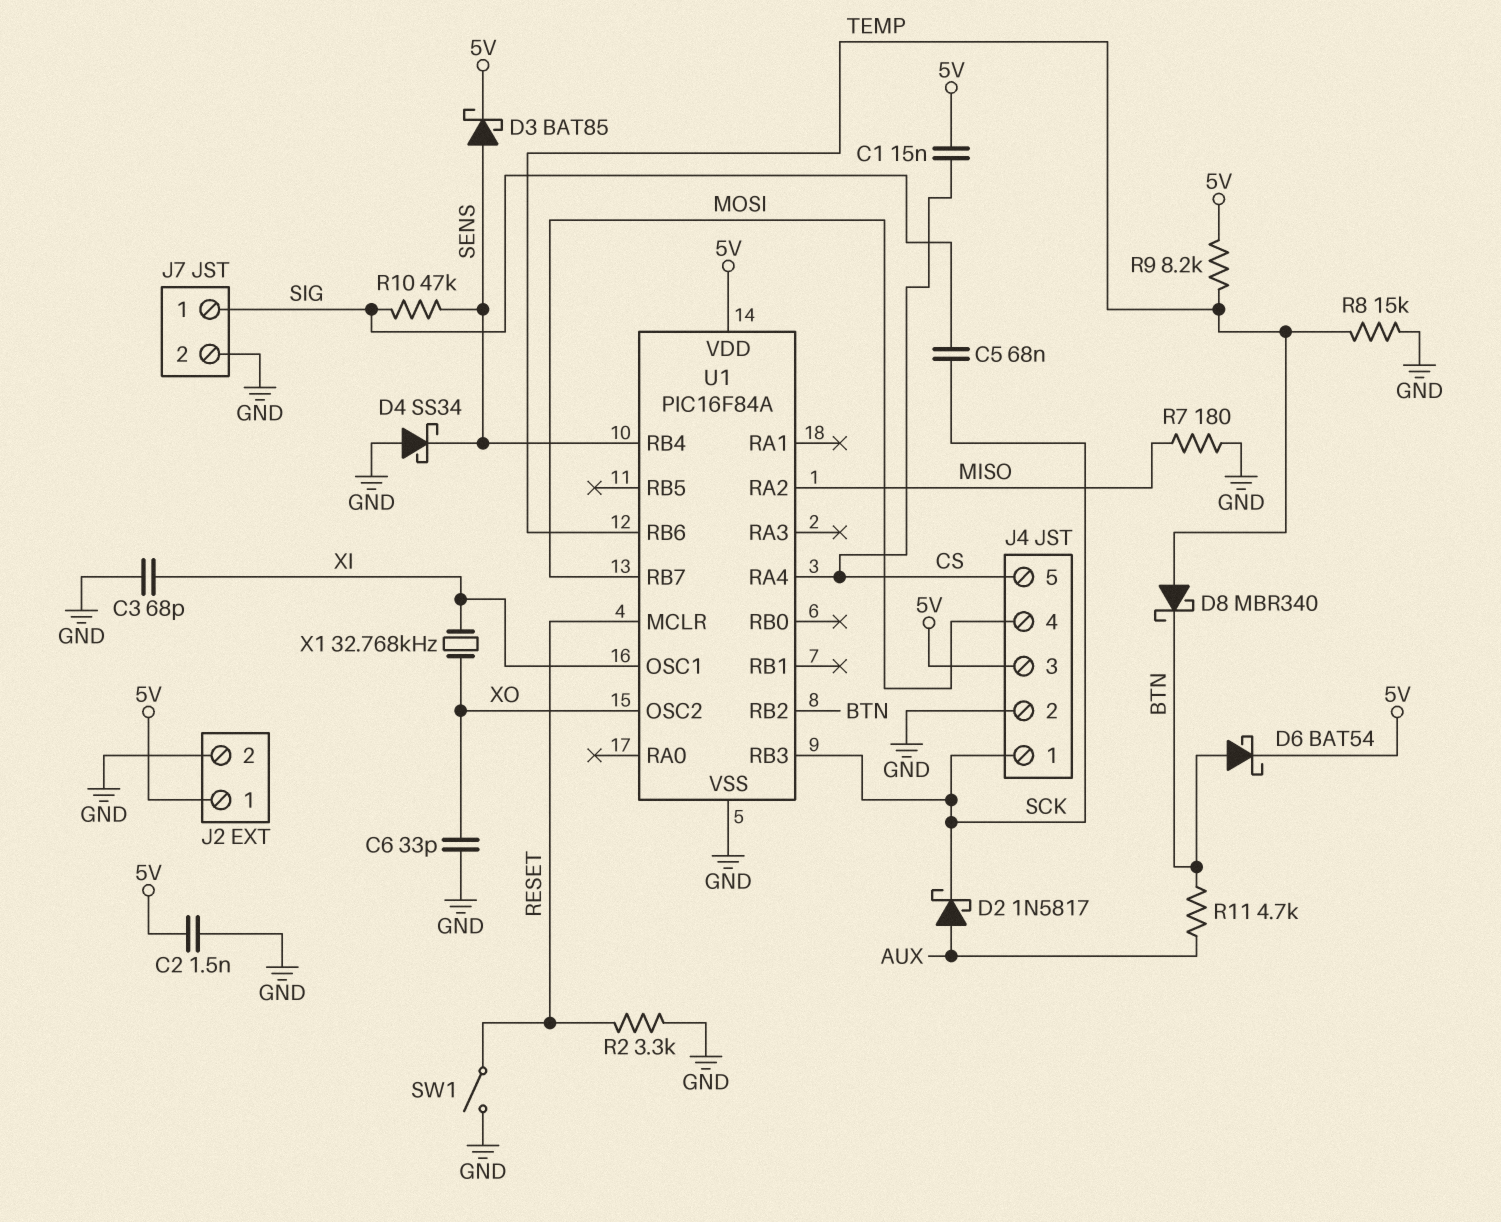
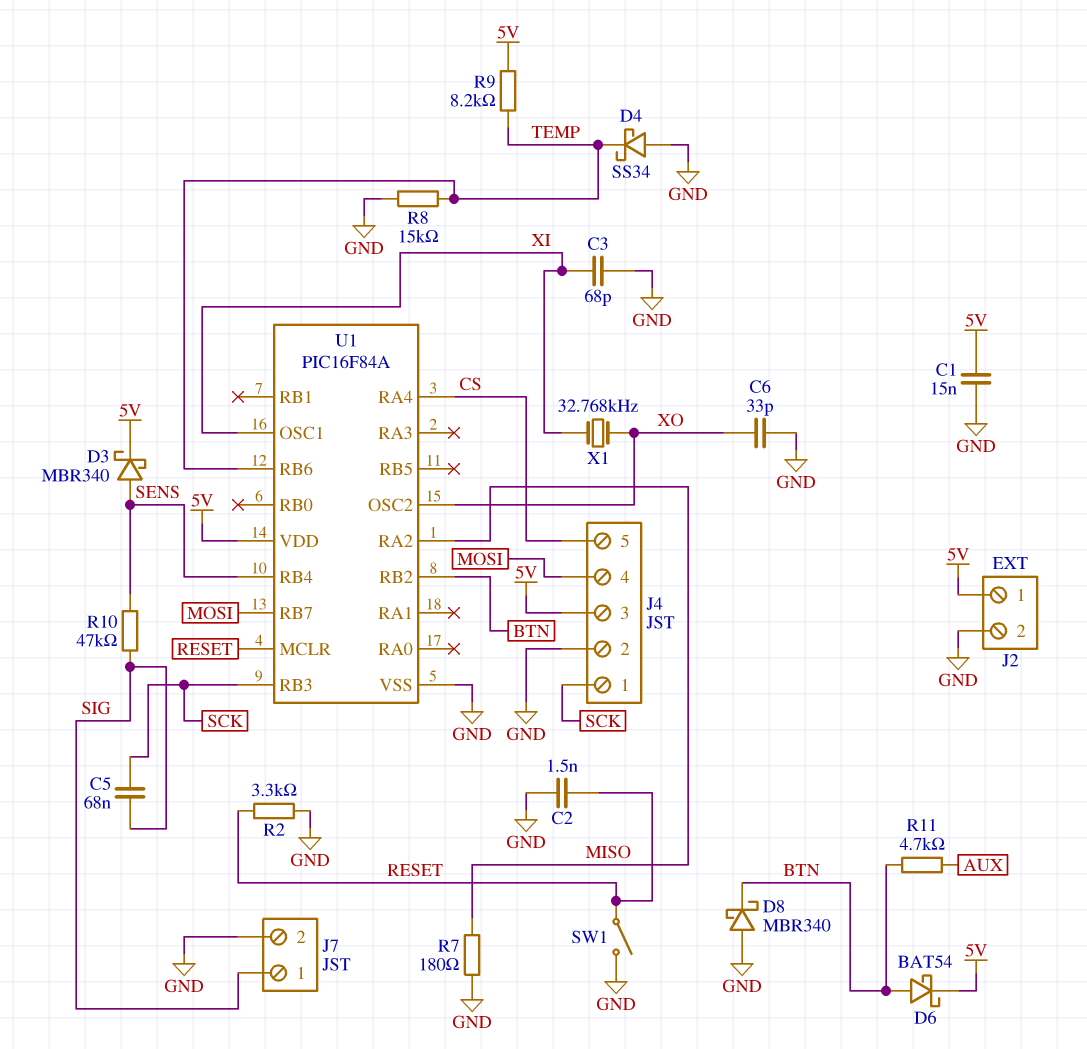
C1: 15nF (5V, CS) -> 15nF (5V, GND)
C2: 1.5nF (5V, GND) -> 1.5nF (GND, RESET)
D2: schottky 1N5817 (A AUX, K SCK) -> none
D3: schottky BAT85 (A SENS, K 5V) -> schottky MBR340 (A SENS, K 5V)
D4: schottky SS34 (A GND, K SENS) -> schottky SS34 (A GND, K TEMP)
D8: schottky MBR340 (A TEMP, K BTN) -> schottky MBR340 (A GND, K BTN)

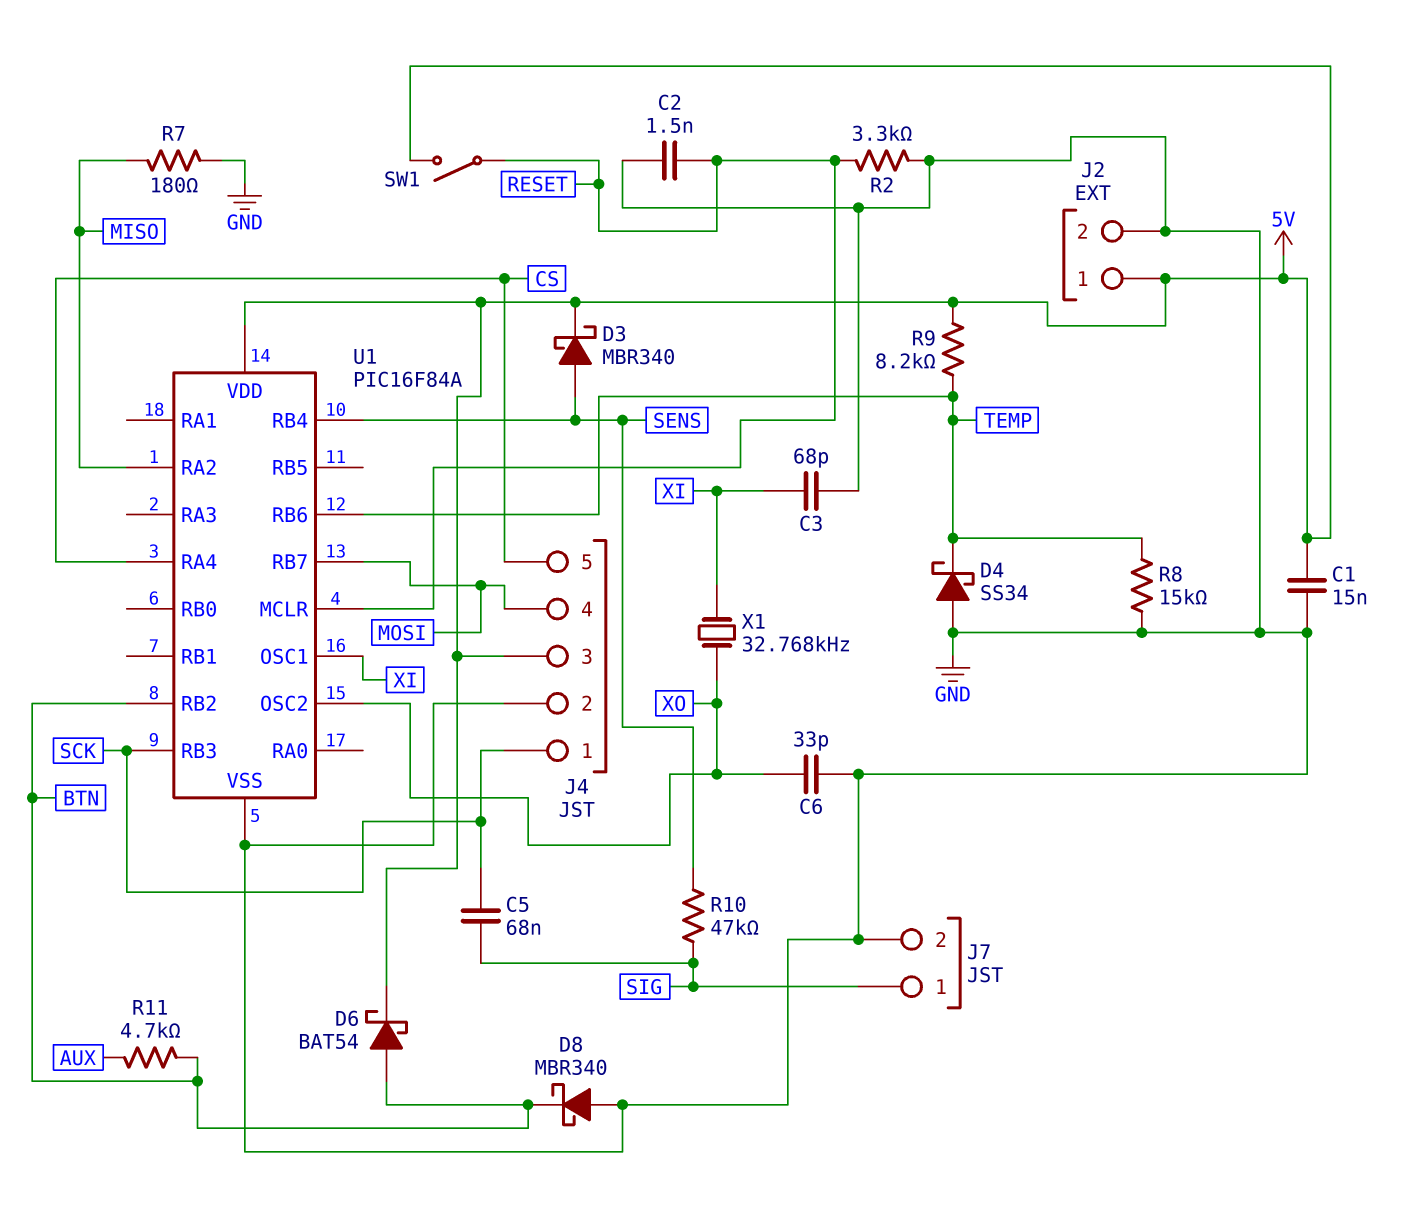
SW1: switch (GND, RESET) -> switch (5V, RESET)

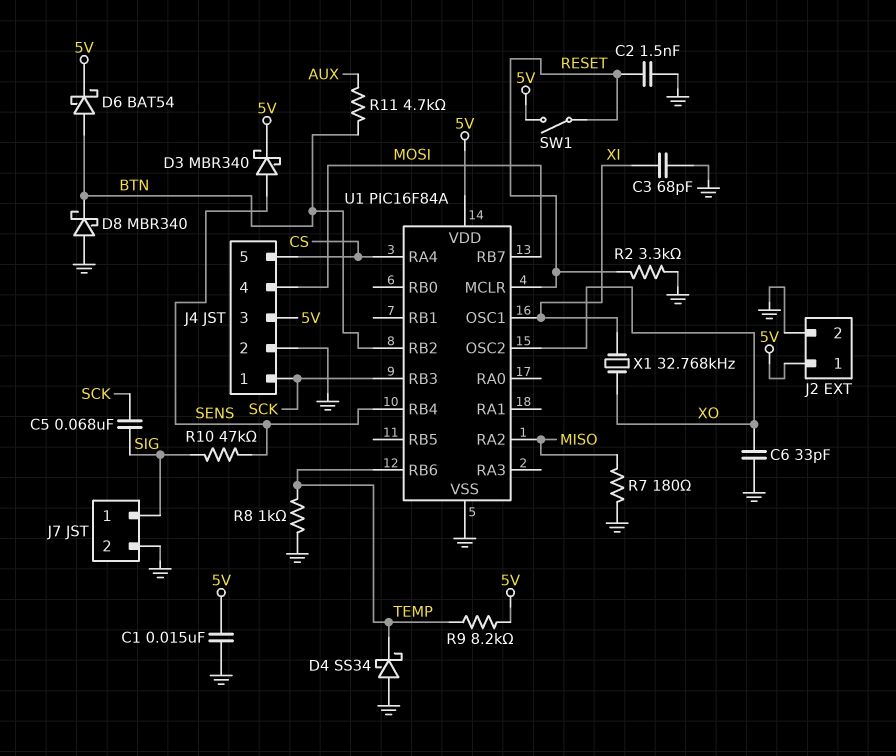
R8: 15k (GND, TEMP) -> 1k (GND, TEMP)

